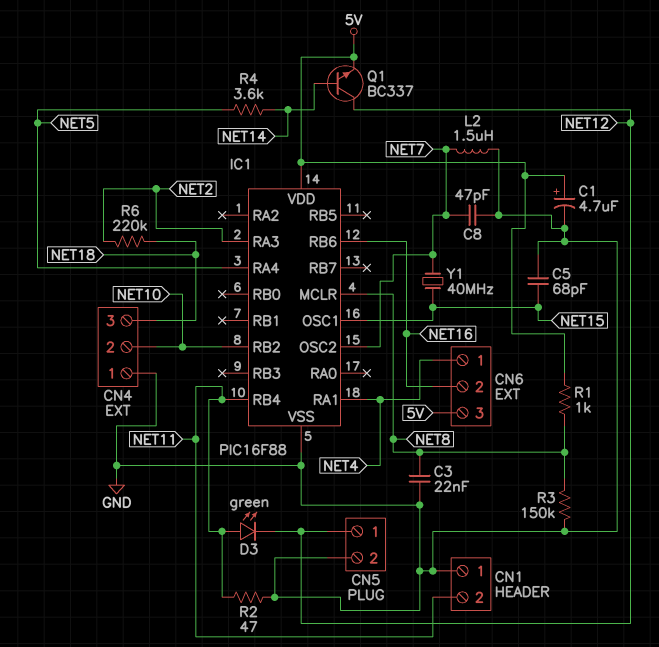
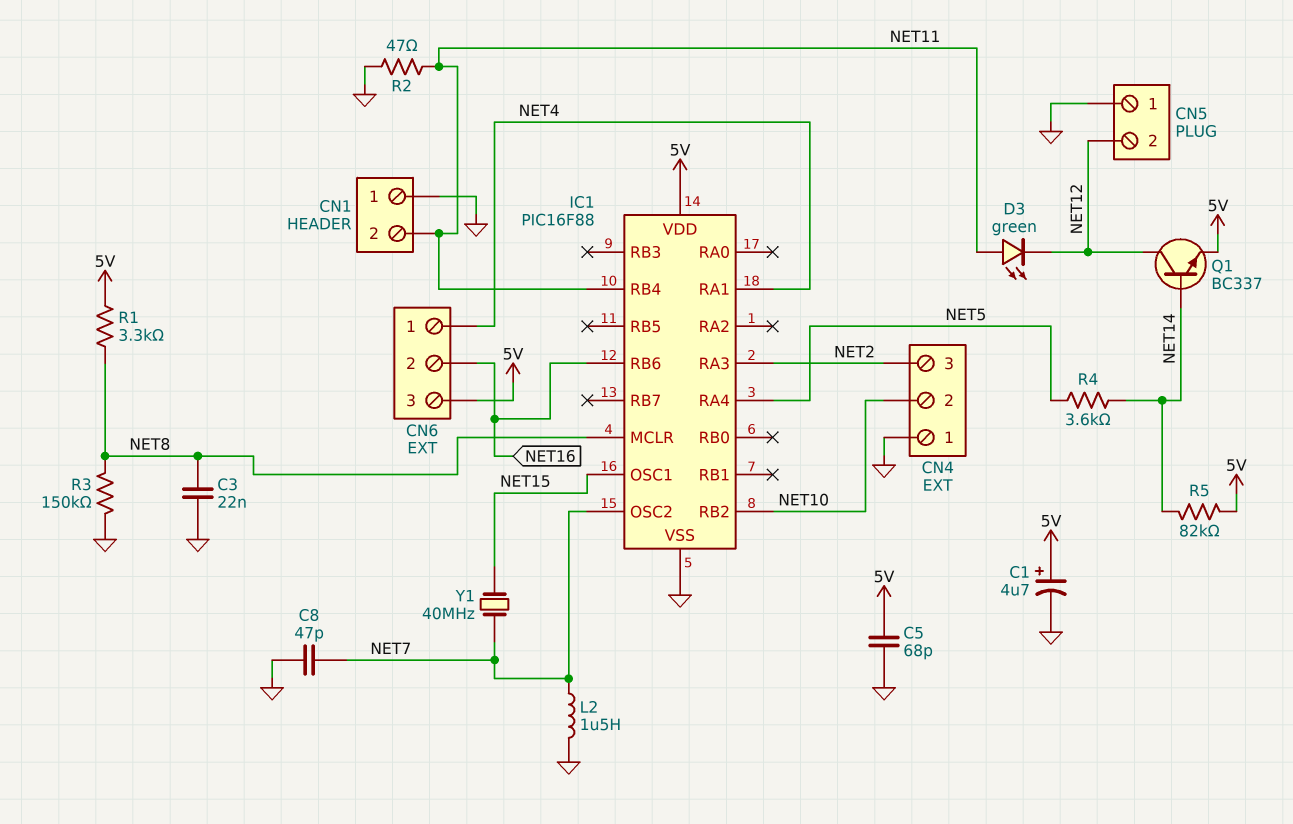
C5: 68pF (GND, NET15) -> 68pF (5V, GND)
CN4 pin 3: NET18 -> NET2
CN5 pin 1: NET12 -> GND
CN5 pin 2: GND -> NET12
R1: 1k (5V, NET8) -> 3.3k (5V, NET8)
R5: none -> 82k (5V, NET14)
R6: 220k (NET2, NET18) -> none

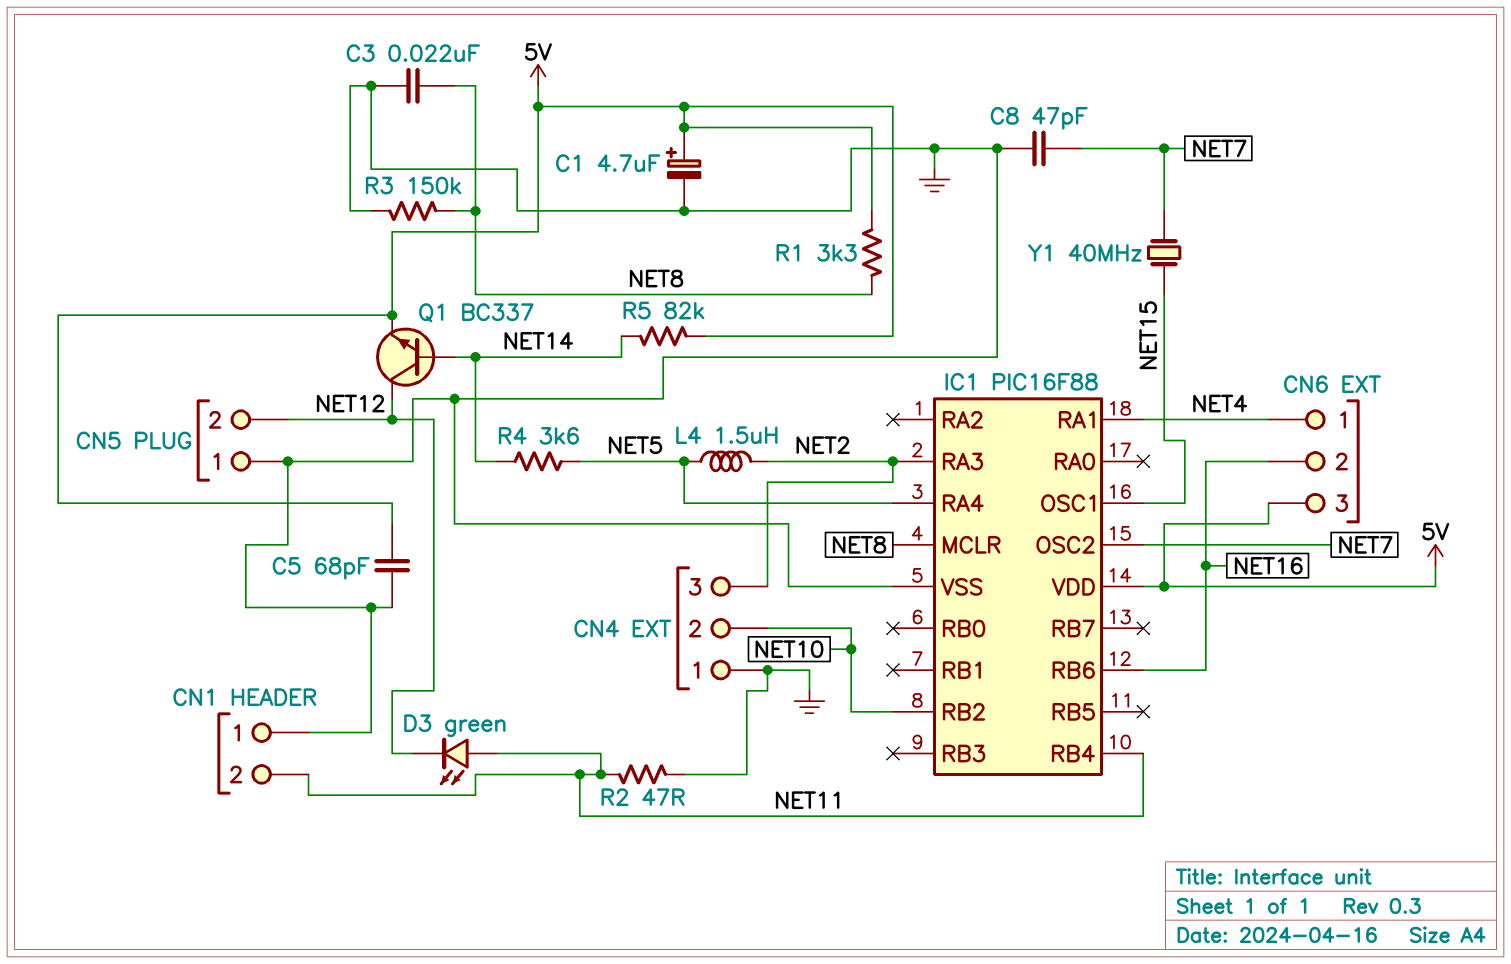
L2: 1.5uH (GND, NET7) -> none
L4: none -> 1.5uH (NET2, NET5)

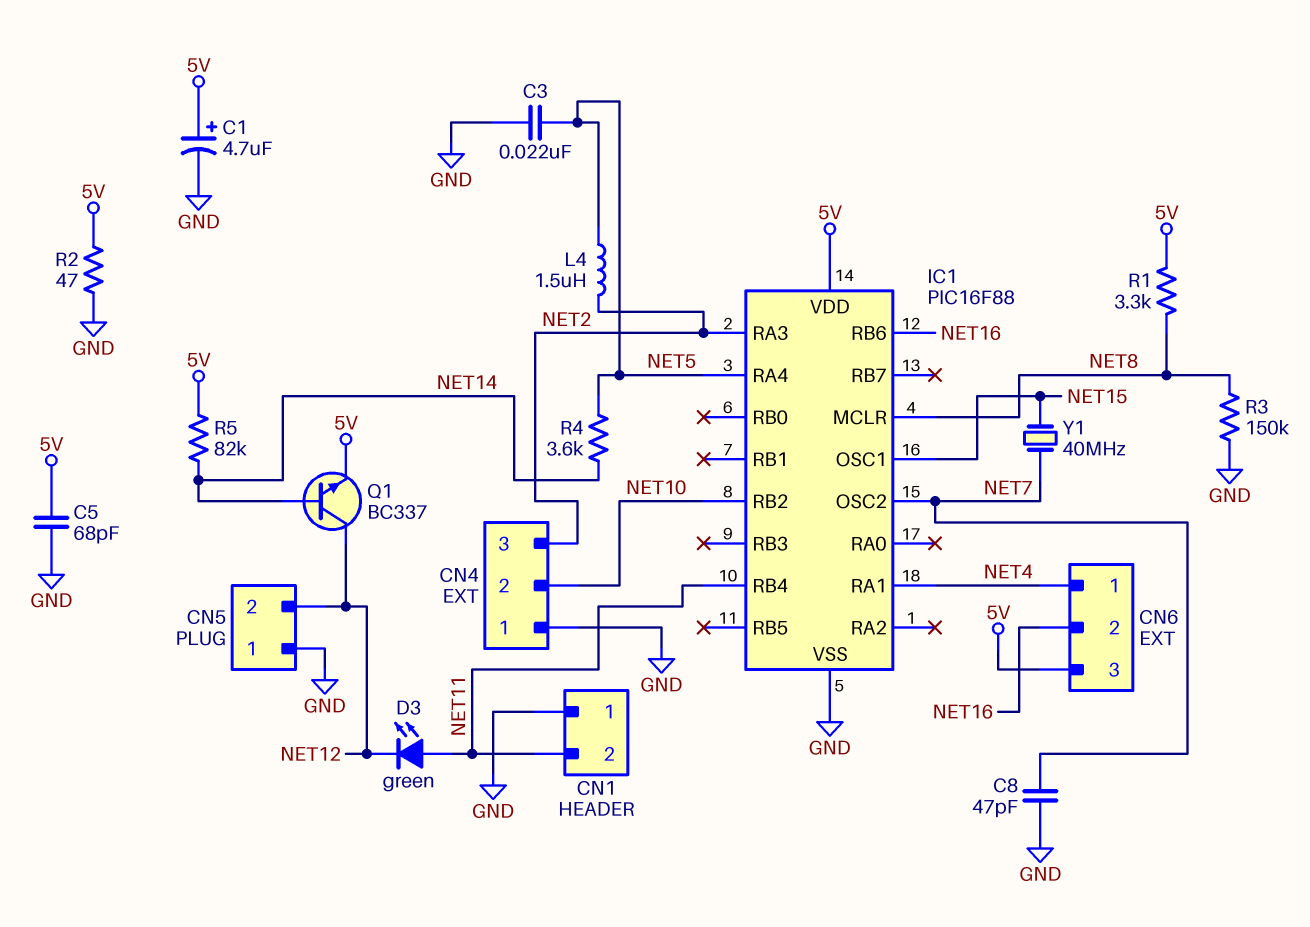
C3: 22nF (GND, NET8) -> 22nF (GND, NET5)
R2: 47 (GND, NET11) -> 47 (5V, GND)

